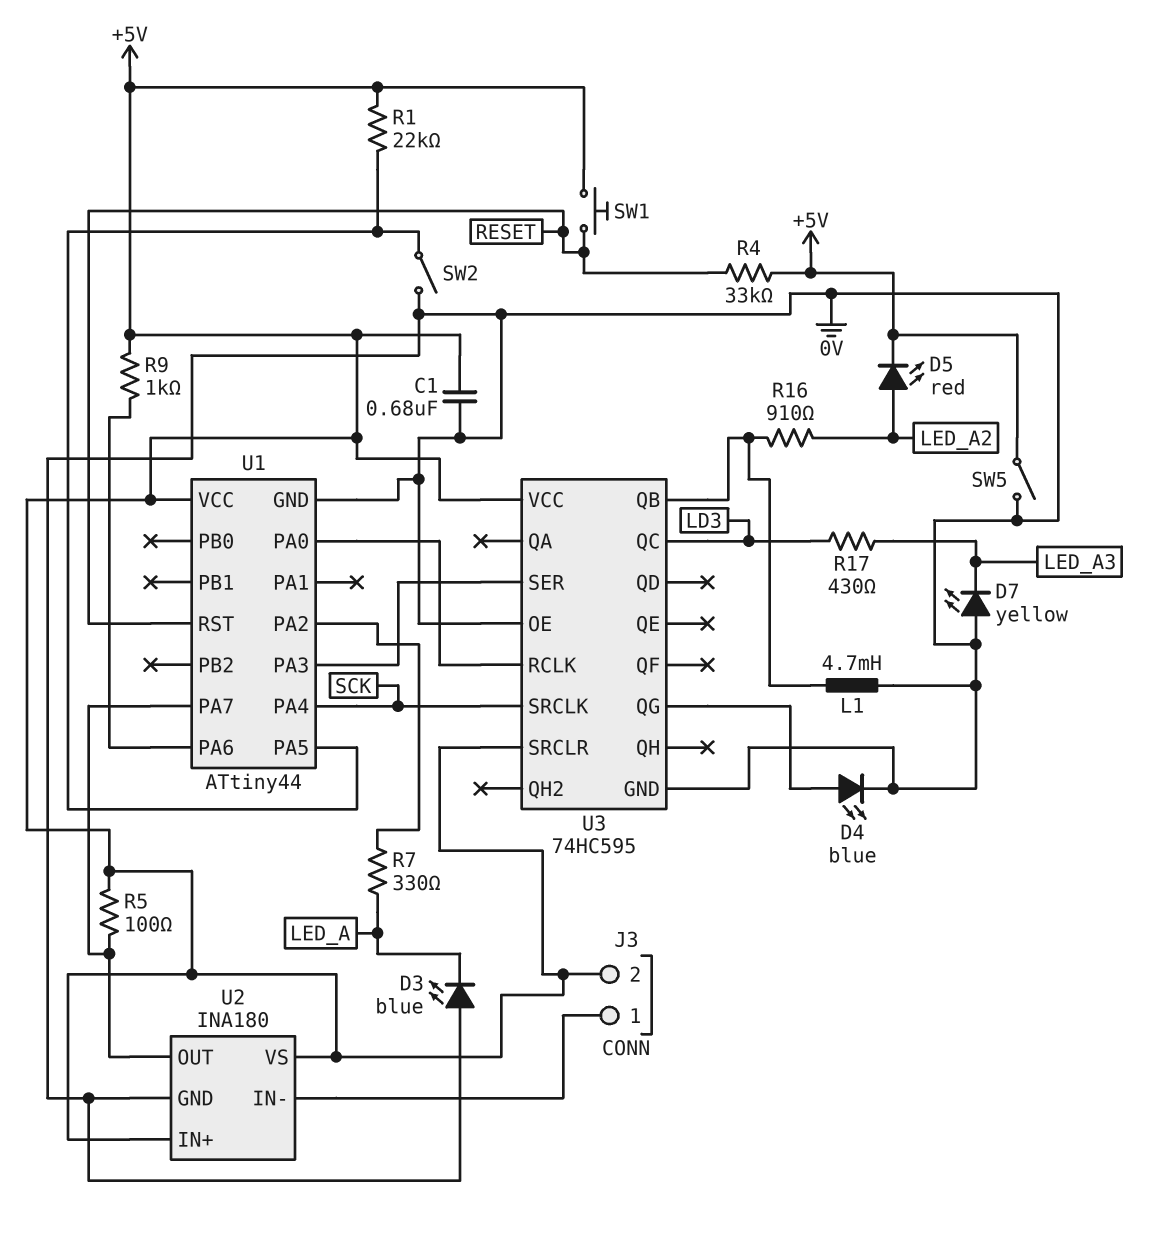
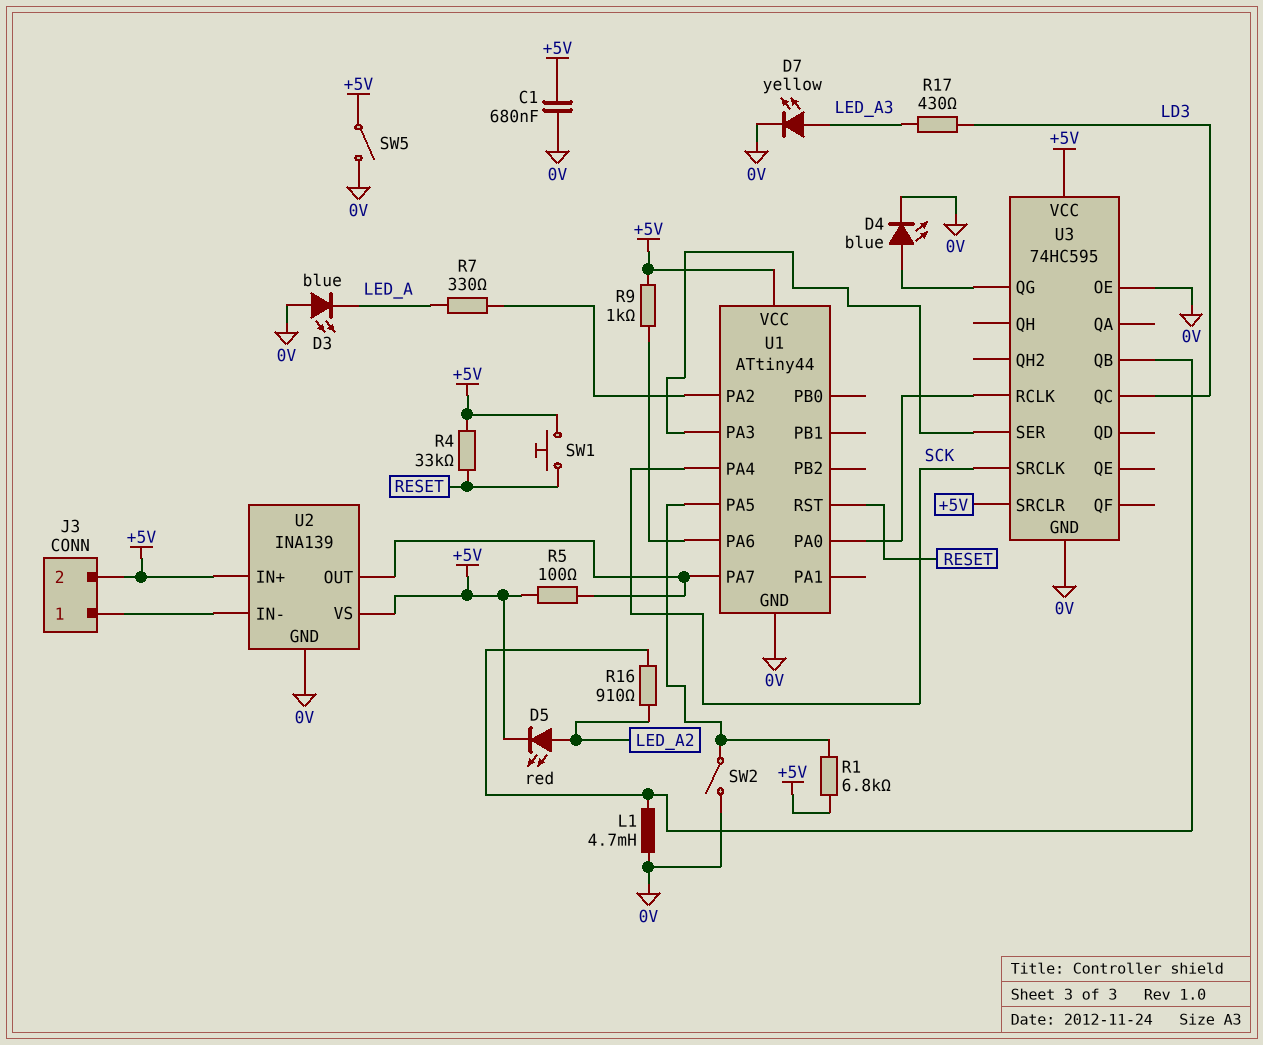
D7: LED yellow (A 0V, K LED_A3) -> LED yellow (A LED_A3, K 0V)
R1: 22k (+5V, U1/PA5) -> 6.8k (+5V, U1/PA5)
U2: INA180 -> INA139

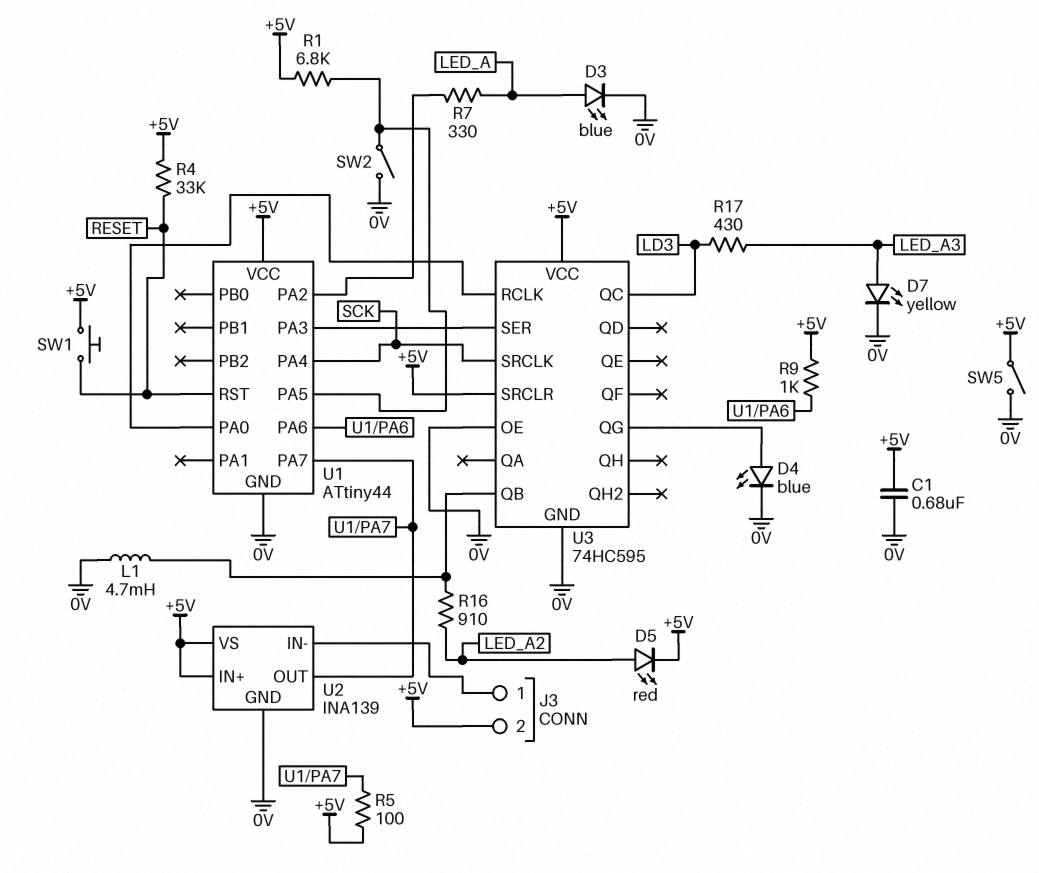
D3: LED blue (A 0V, K LED_A) -> LED blue (A LED_A, K 0V)

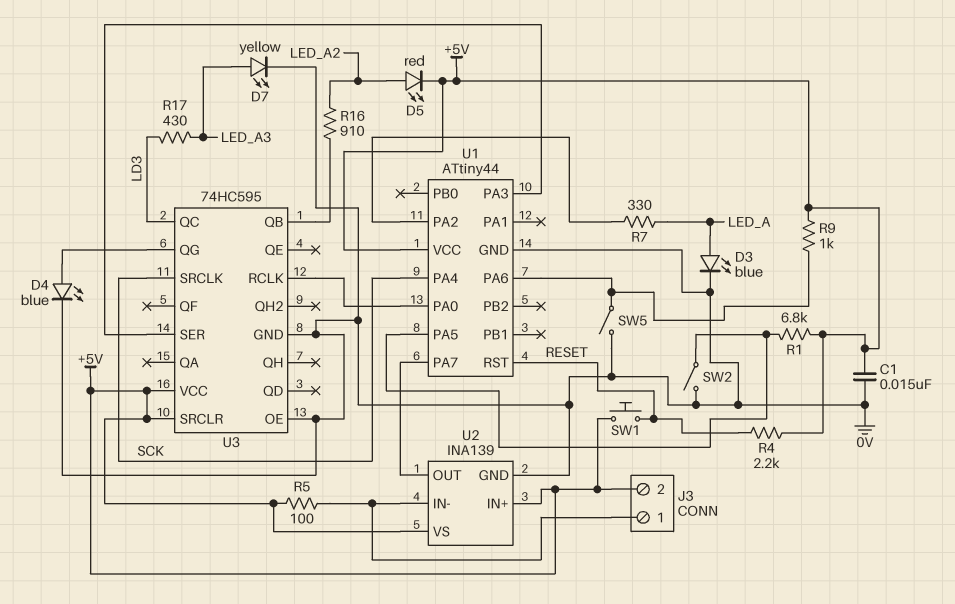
C1: 680nF (+5V, 0V) -> 15nF (+5V, 0V)
L1: 4.7mH (0V, U3/QB) -> none
R4: 33k (+5V, RESET) -> 2.2k (+5V, RESET)
R5: 100 (+5V, U1/PA7) -> 100 (+5V, J3/1)
SW5: switch (+5V, 0V) -> switch (0V, U1/PA6)

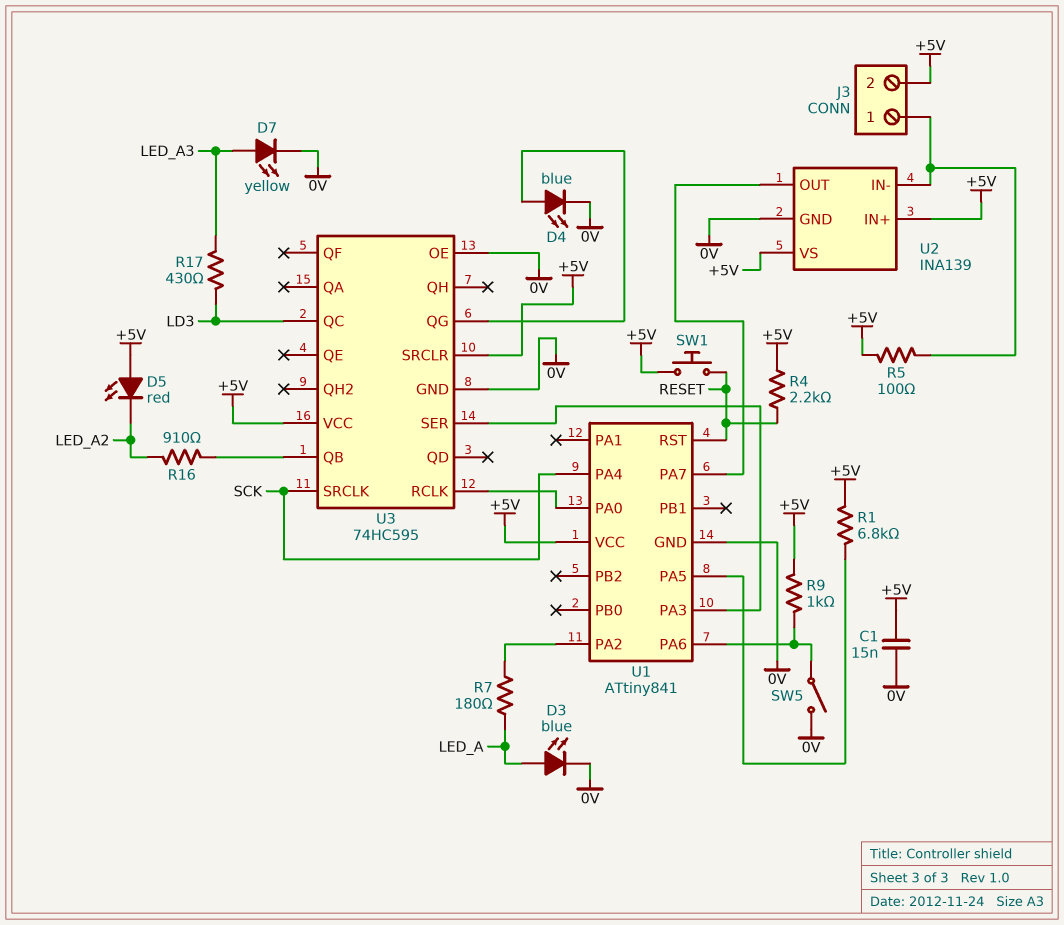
D5: LED red (A LED_A2, K +5V) -> LED red (A +5V, K LED_A2)
R7: 330 (LED_A, U1/PA2) -> 180 (LED_A, U1/PA2)
SW2: switch (0V, U1/PA5) -> none
U1: ATtiny44 -> ATtiny841

